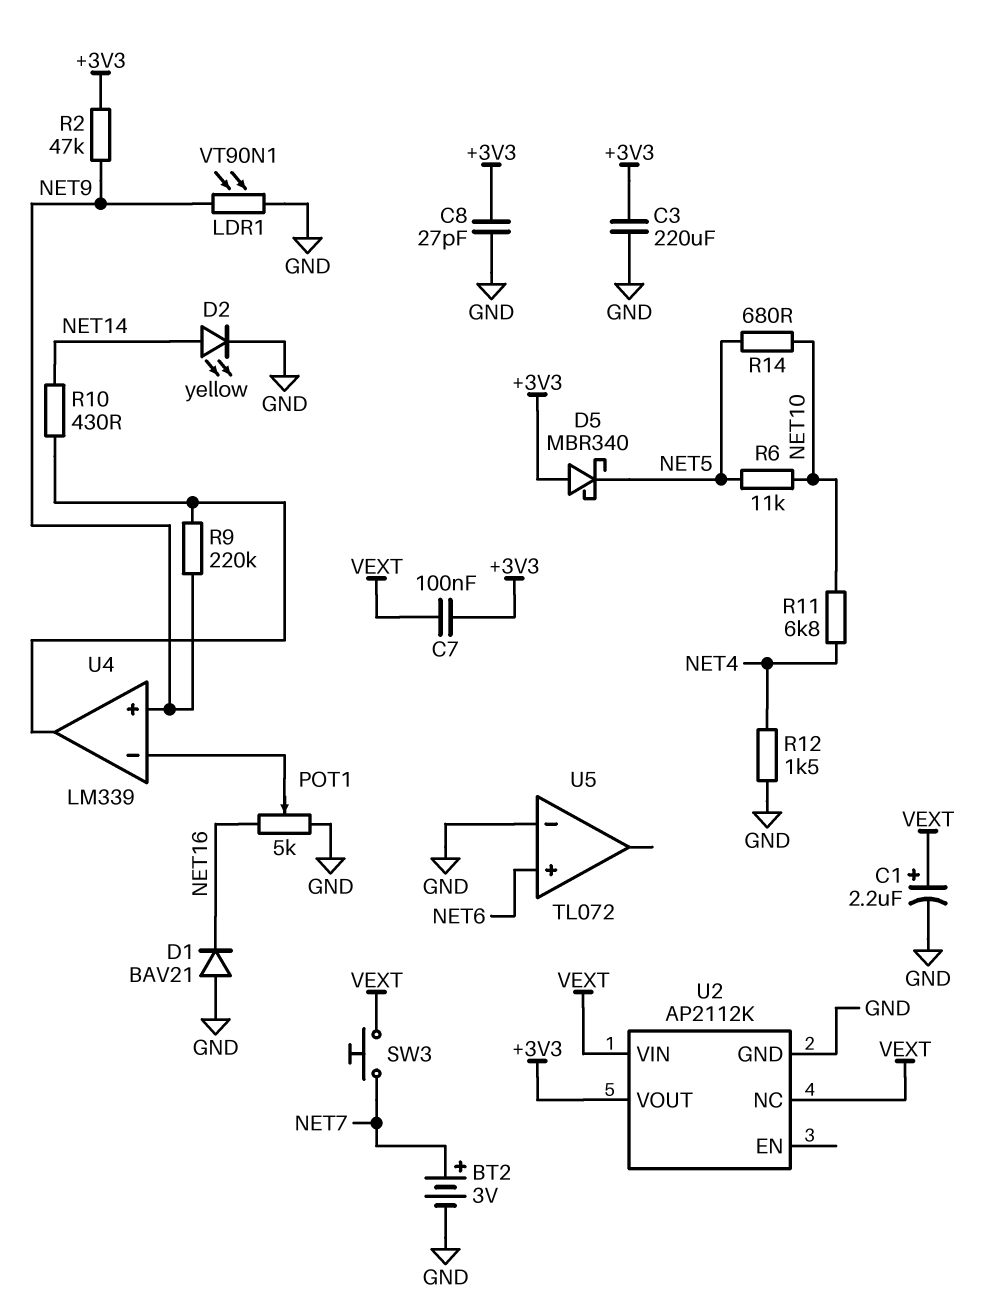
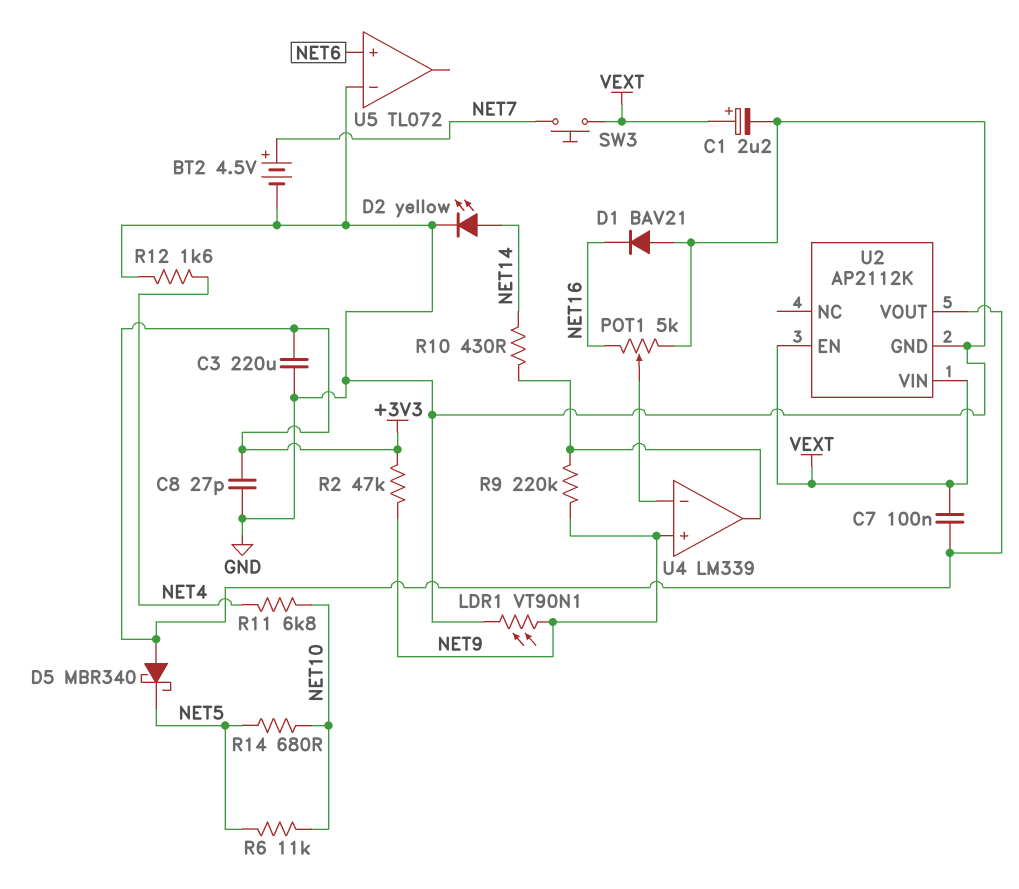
BT2: 3V (plus NET7, minus GND) -> 4.5V (plus NET7, minus GND)
R12: 1.5k (GND, NET4) -> 1.6k (GND, NET4)
U2 pin EN: none -> VEXT
U2 pin NC: VEXT -> none

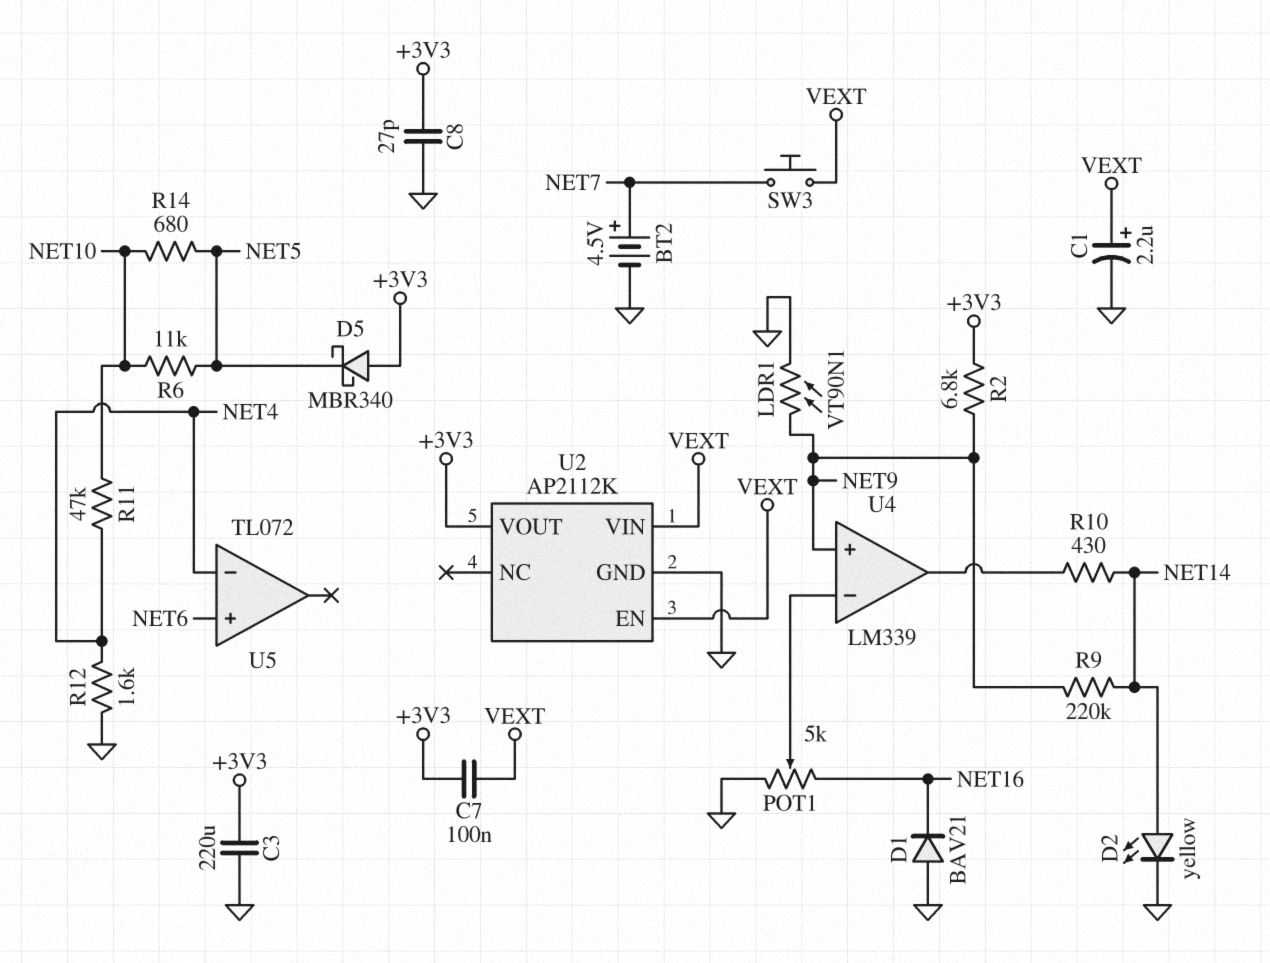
R2: 47k (+3V3, NET9) -> 6.8k (+3V3, NET9)
R9: 220k (NET9, U4/out) -> 220k (NET9, NET14)
R11: 6.8k (NET4, NET10) -> 47k (NET4, NET10)
U5 pin in-: GND -> NET4

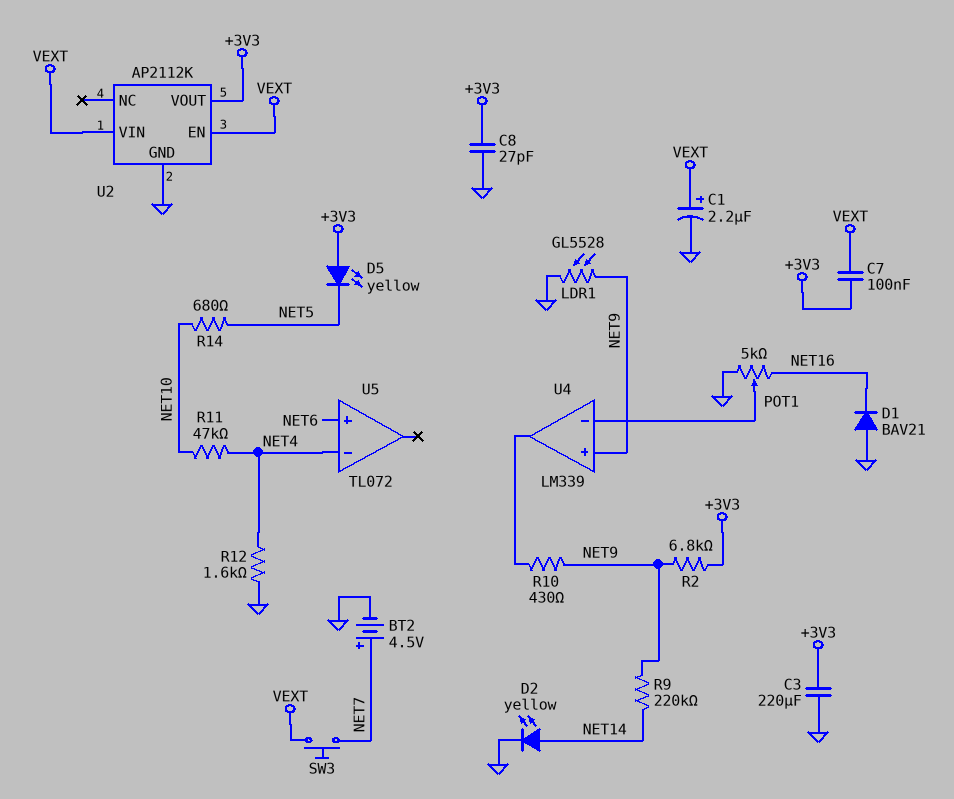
D5: schottky MBR340 (A +3V3, K NET5) -> LED yellow (A +3V3, K NET5)
LDR1: VT90N1 (GND, NET9) -> GL5528 (GND, NET9)
R6: 11k (NET5, NET10) -> none
R10: 430 (NET14, U4/out) -> 430 (NET9, U4/out)

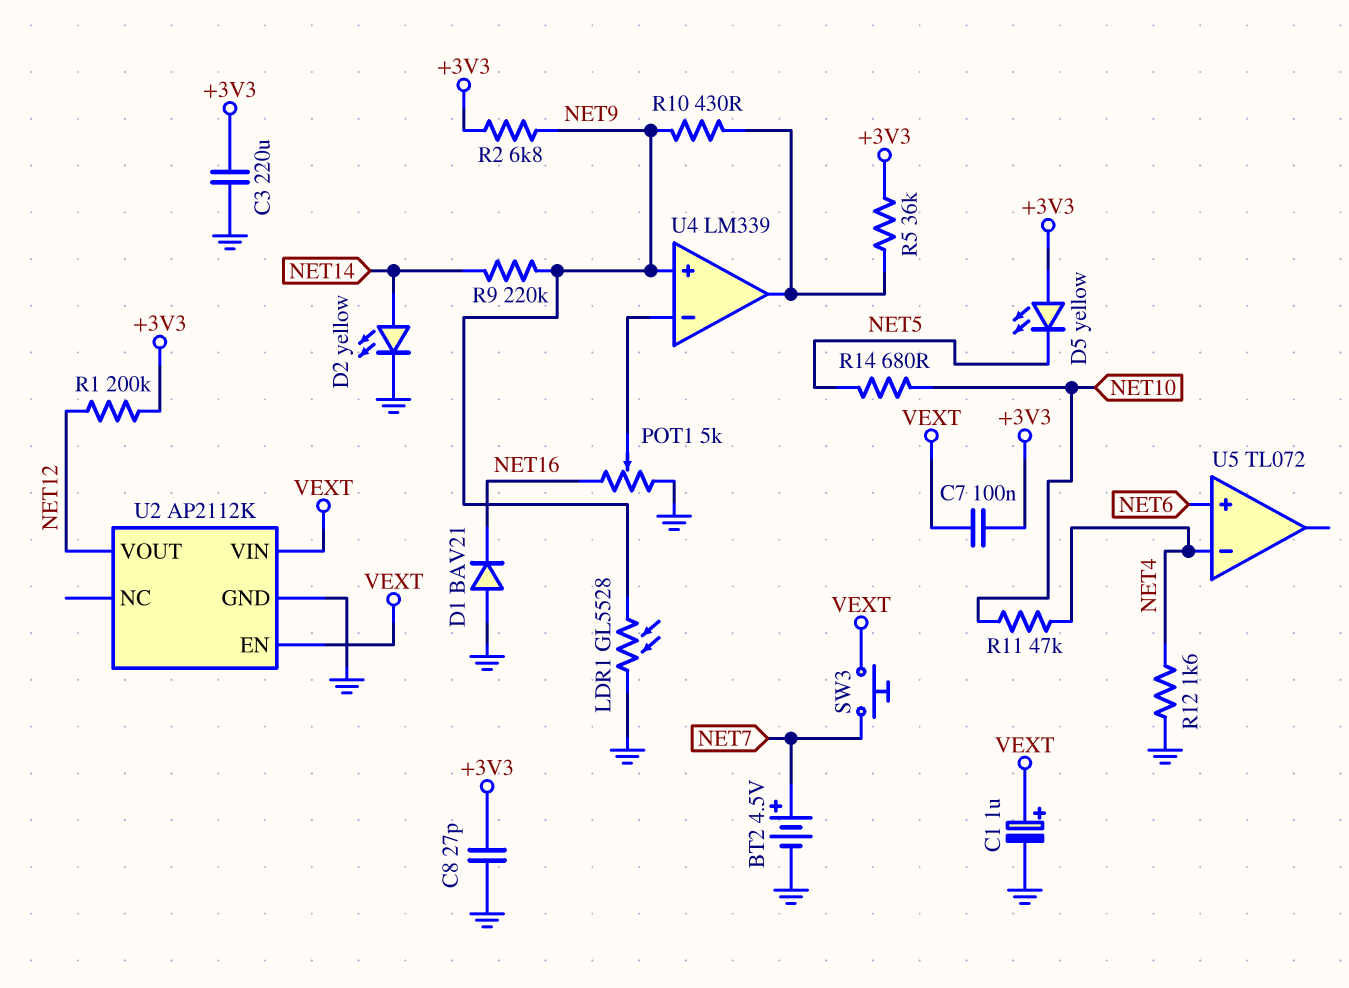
C1: 2.2uF (plus VEXT, minus GND) -> 1uF (plus VEXT, minus GND)
R1: none -> 200k (+3V3, NET12)
R5: none -> 36k (+3V3, U4/out)
U2 pin VOUT: +3V3 -> NET12

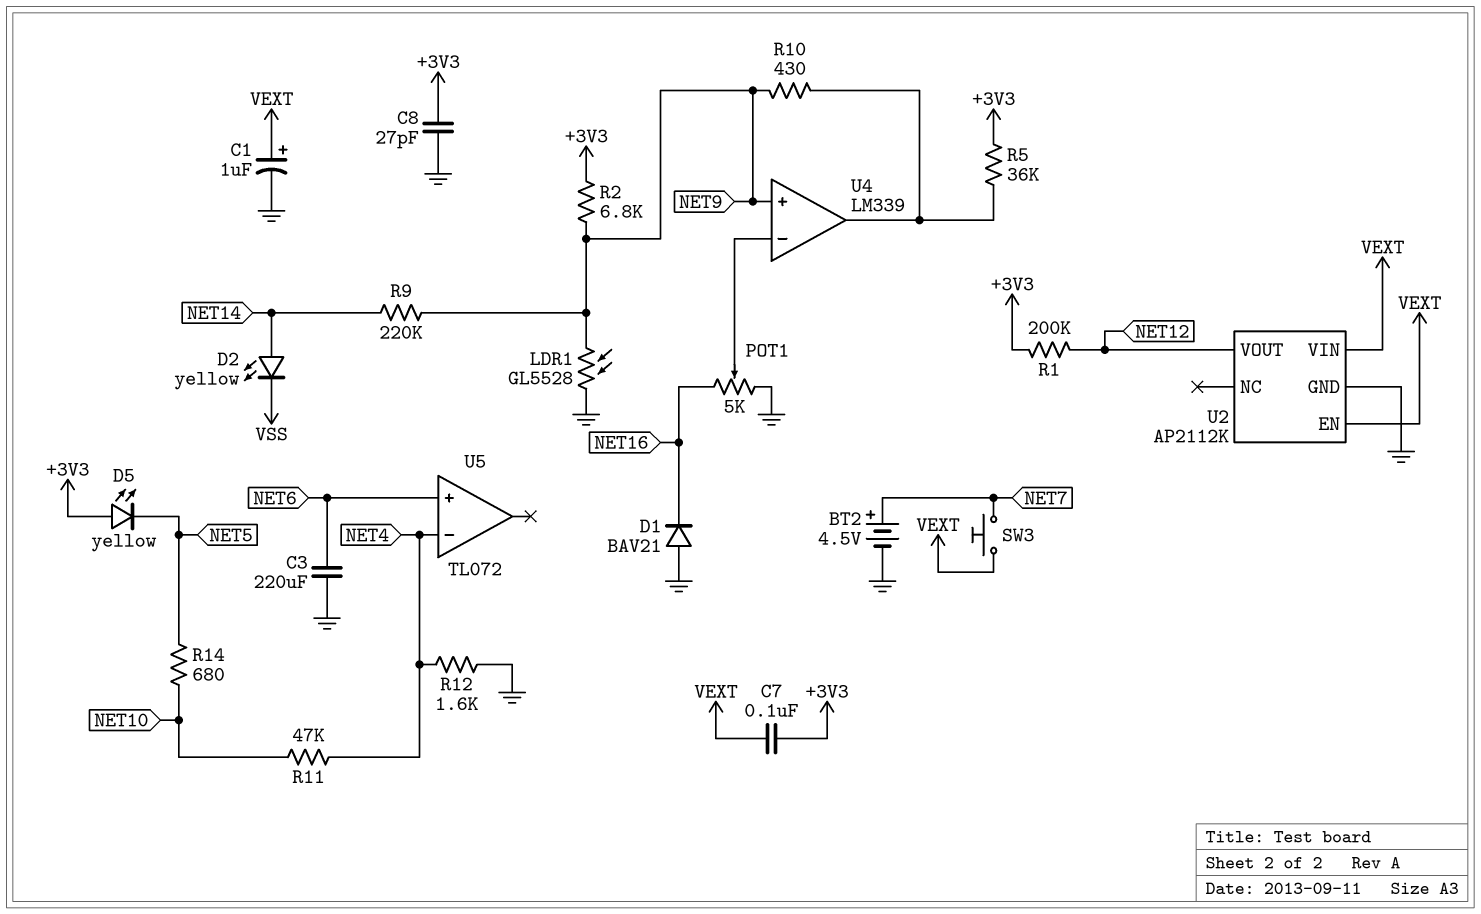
C3: 220uF (+3V3, GND) -> 220uF (GND, NET6)
D2: LED yellow (A NET14, K GND) -> LED yellow (A NET14, K VSS)

